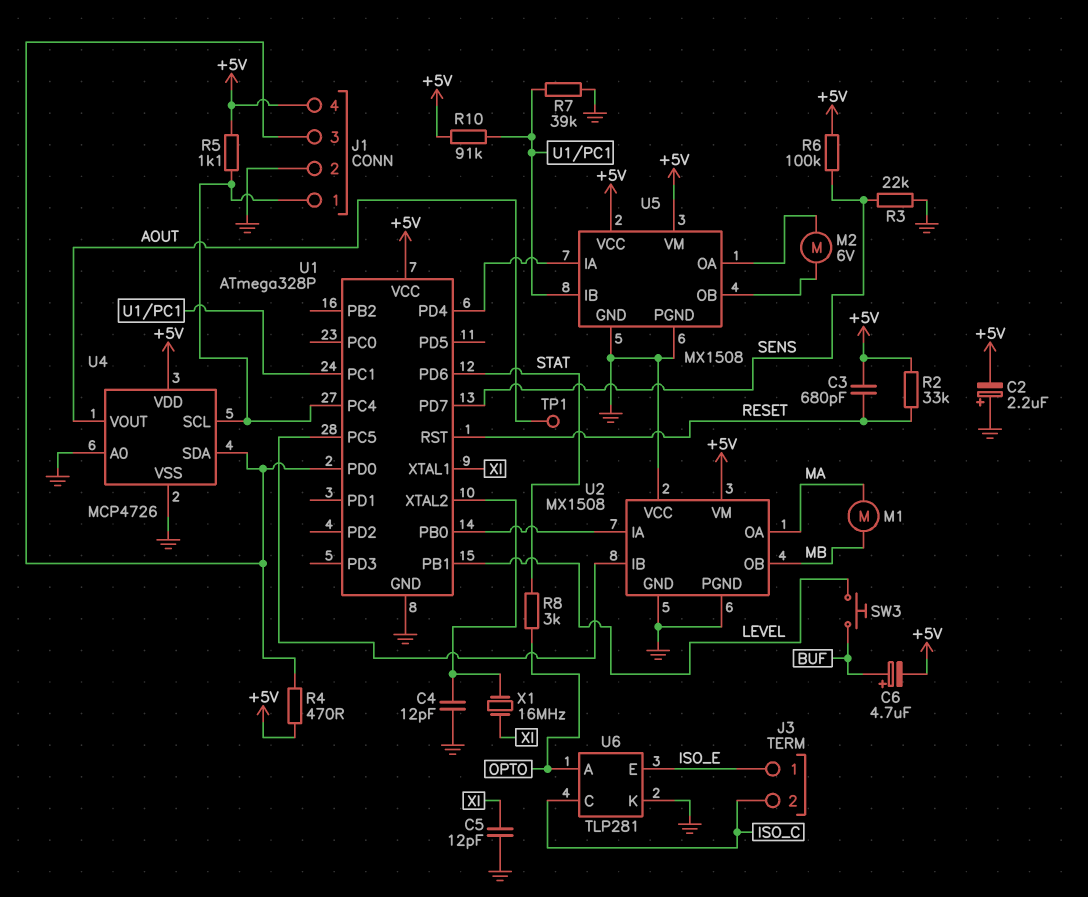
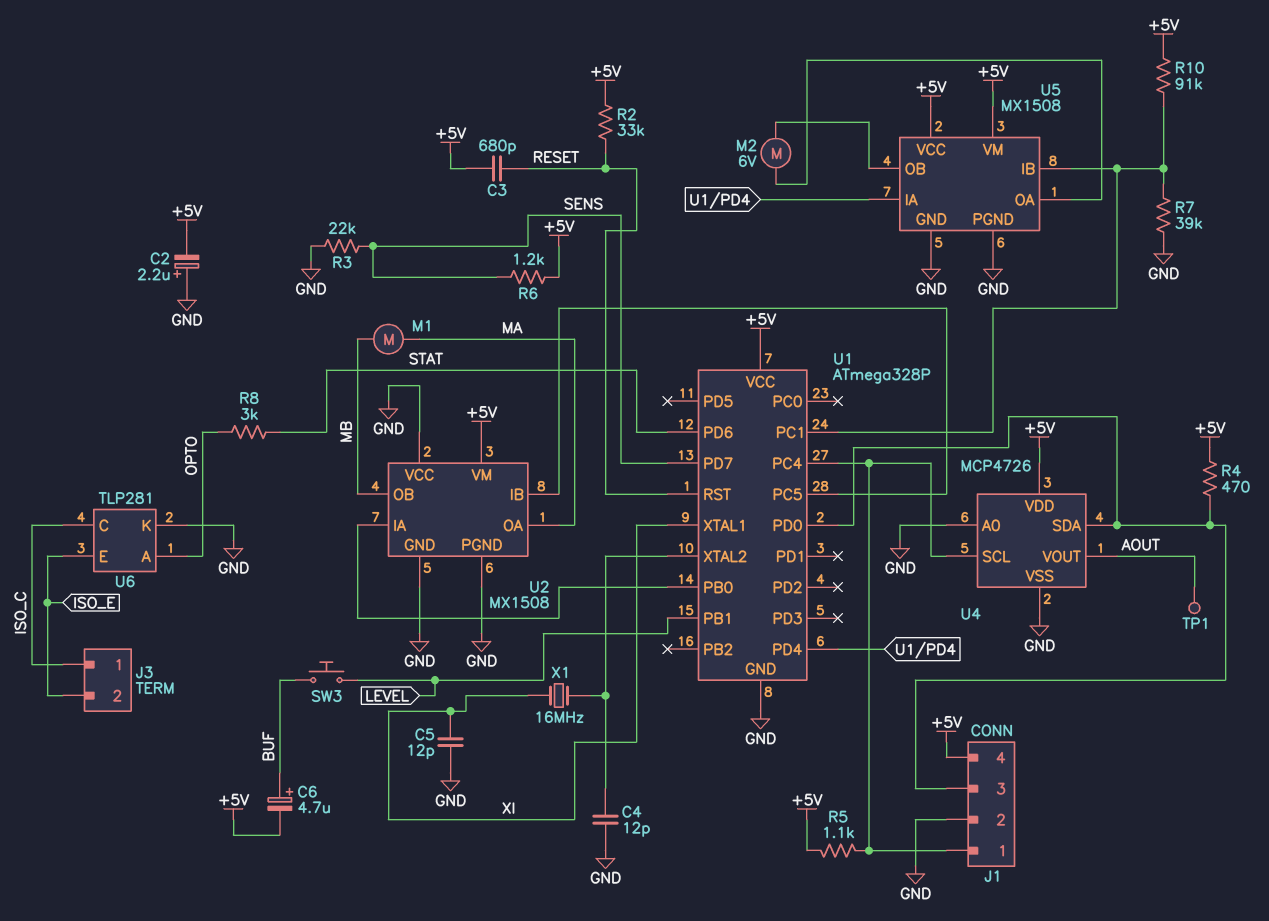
J3 pin 1: ISO_E -> ISO_C
J3 pin 2: ISO_C -> ISO_E
R6: 100k (+5V, SENS) -> 1.2k (+5V, SENS)

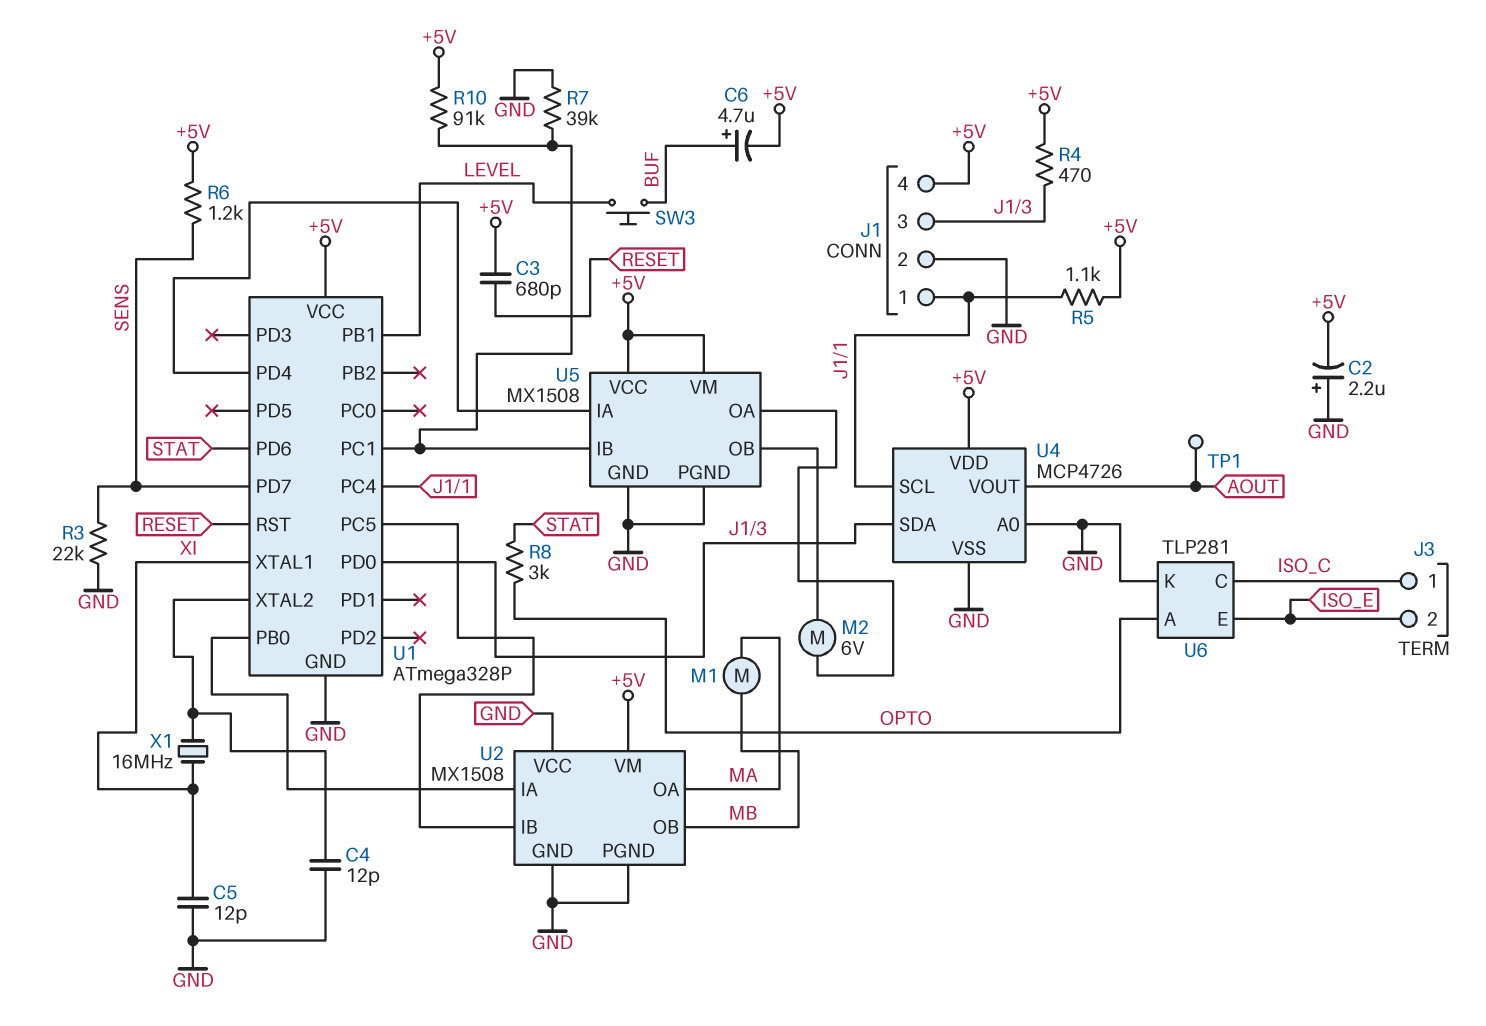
R2: 33k (+5V, RESET) -> none

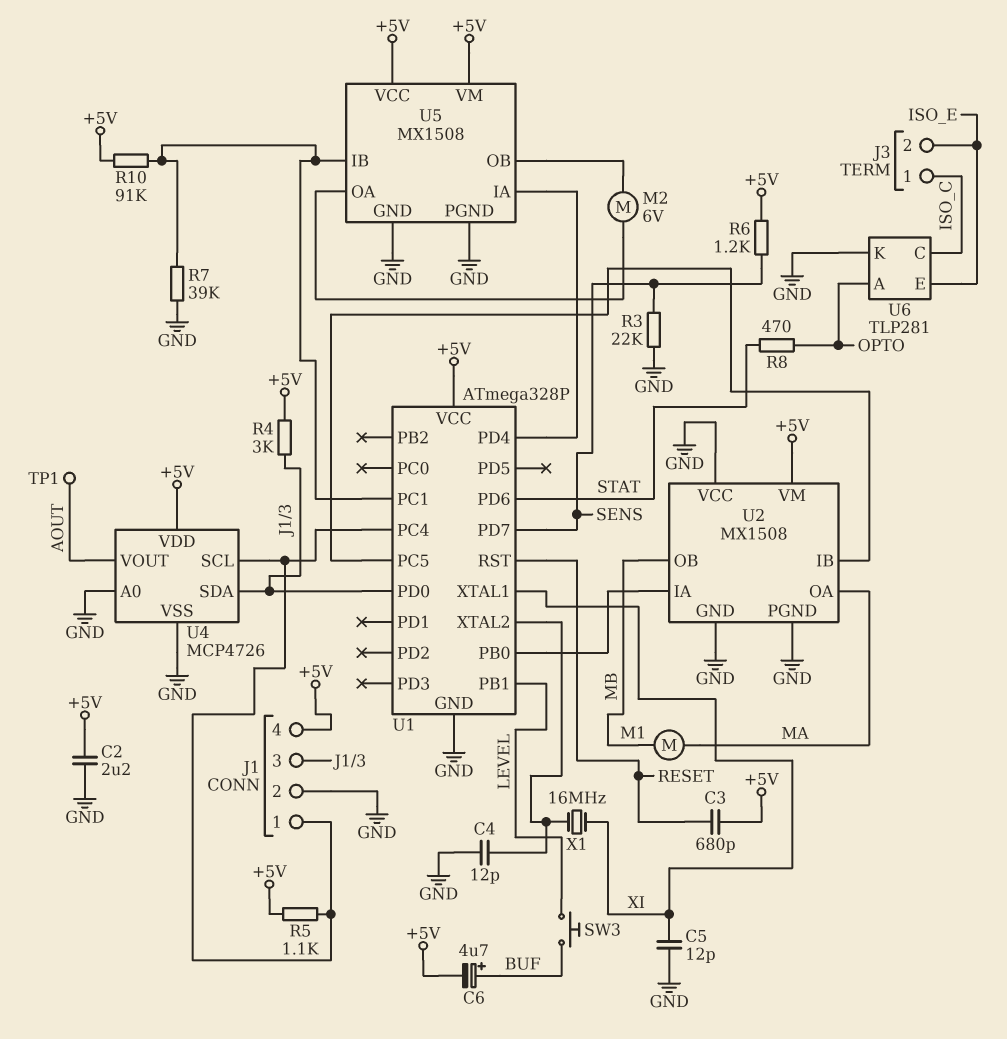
C2: 2.2uF (plus GND, minus +5V) -> 2.2uF (+5V, GND)
R4: 470 (+5V, J1/3) -> 3k (+5V, J1/3)
R8: 3k (OPTO, STAT) -> 470 (OPTO, STAT)

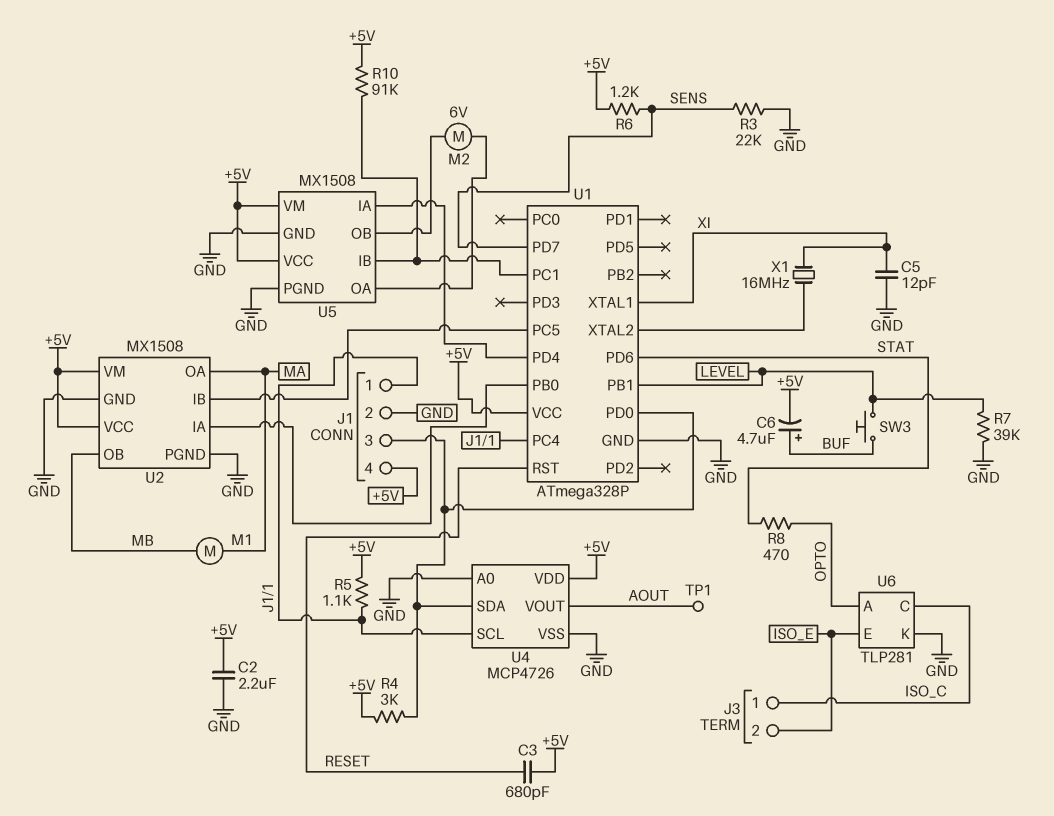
C4: 12pF (GND, U1/XTAL2) -> none
R7: 39k (GND, U1/PC1) -> 39k (GND, LEVEL)
U2 pin VCC: GND -> +5V

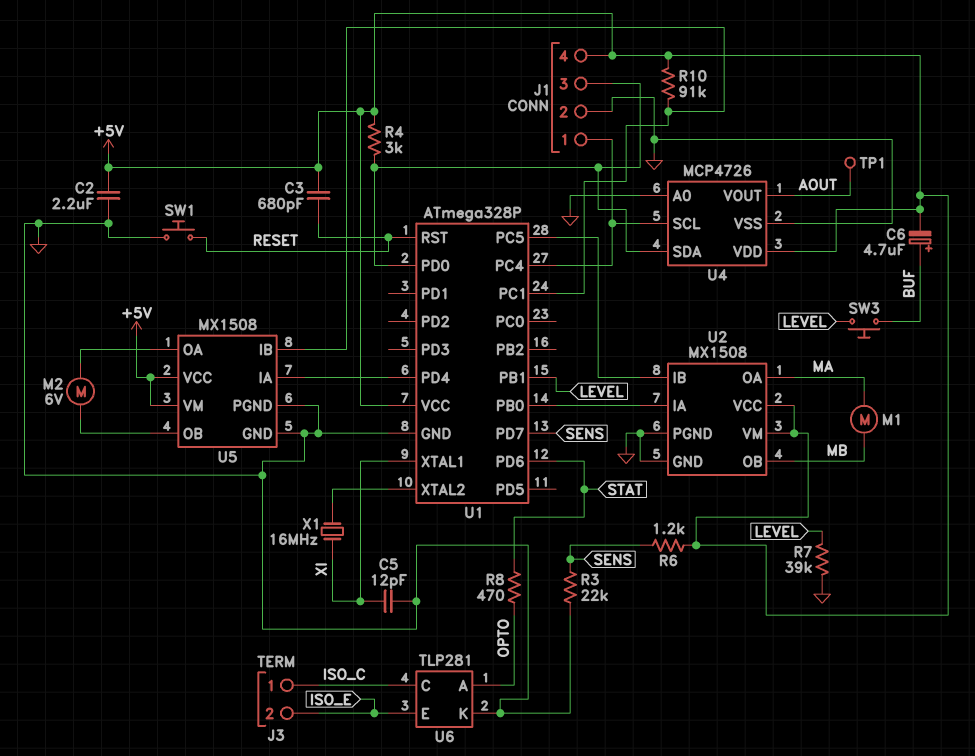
R5: 1.1k (+5V, J1/1) -> none
SW1: none -> button (GND, RESET)

